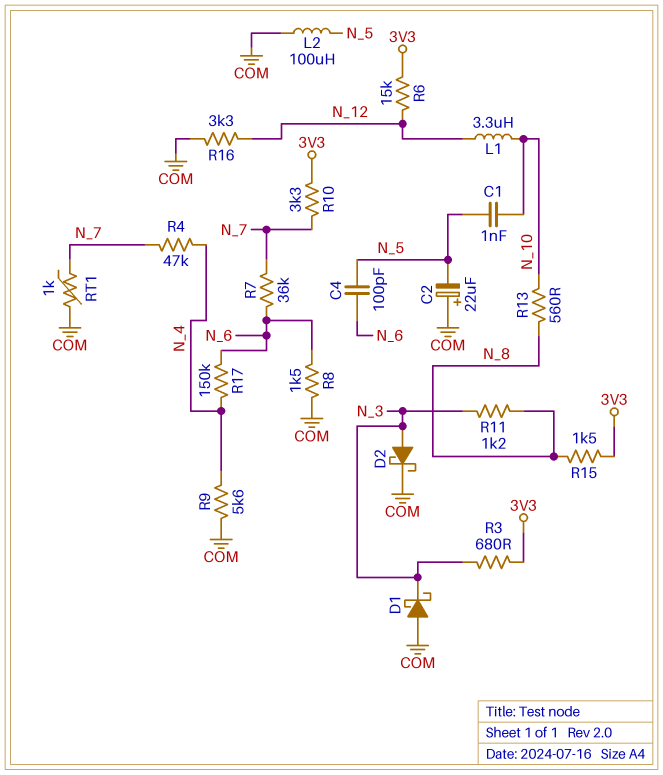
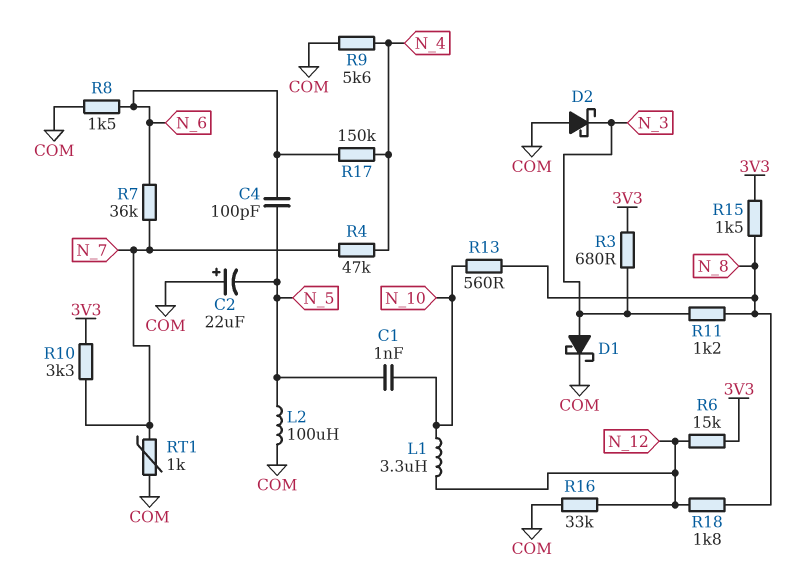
D1: schottky (A COM, K N_3) -> schottky (A N_3, K COM)
D2: schottky (A N_3, K COM) -> schottky (A COM, K N_3)
R16: 3.3k (COM, N_12) -> 33k (COM, N_12)
R18: none -> 1.8k (N_8, N_12)

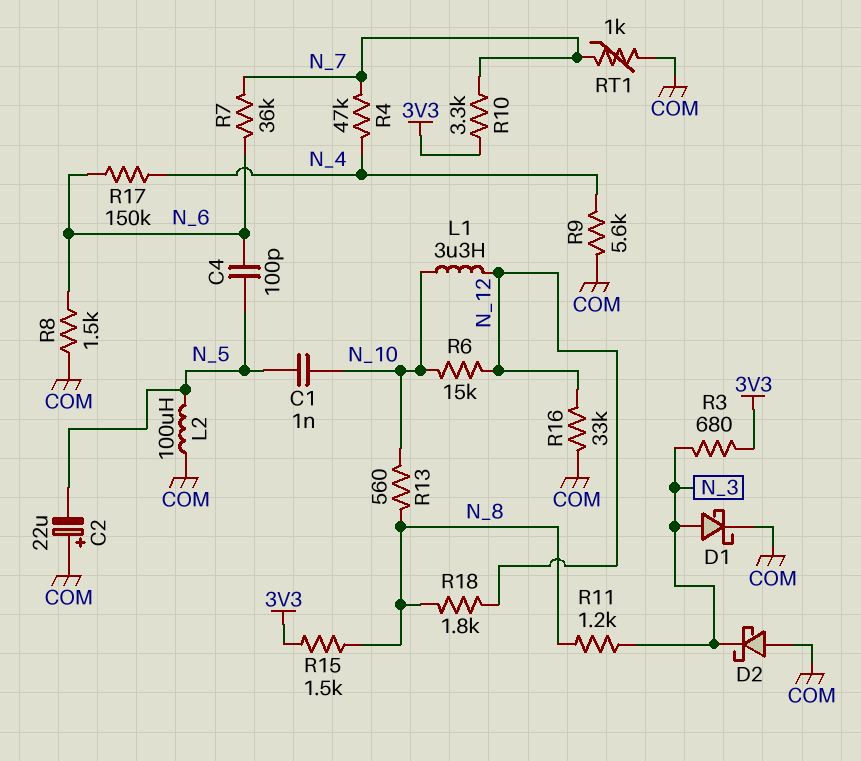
R6: 15k (3V3, N_12) -> 15k (N_10, N_12)

